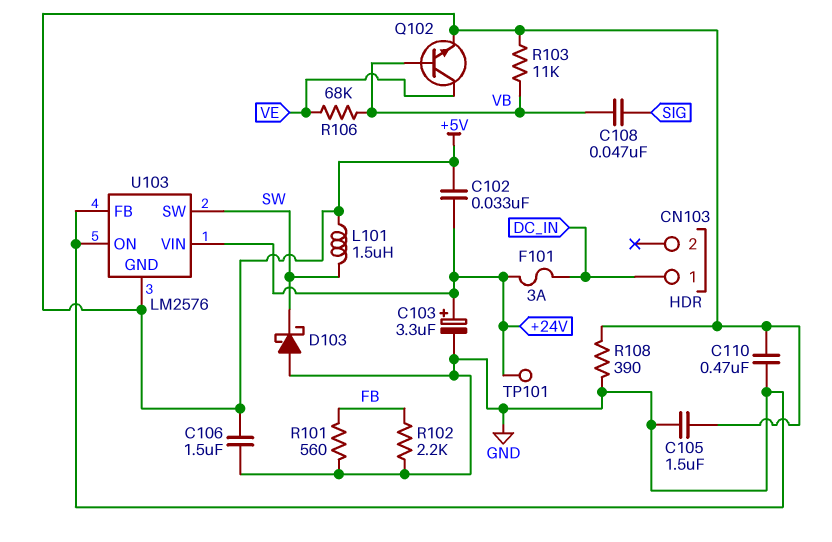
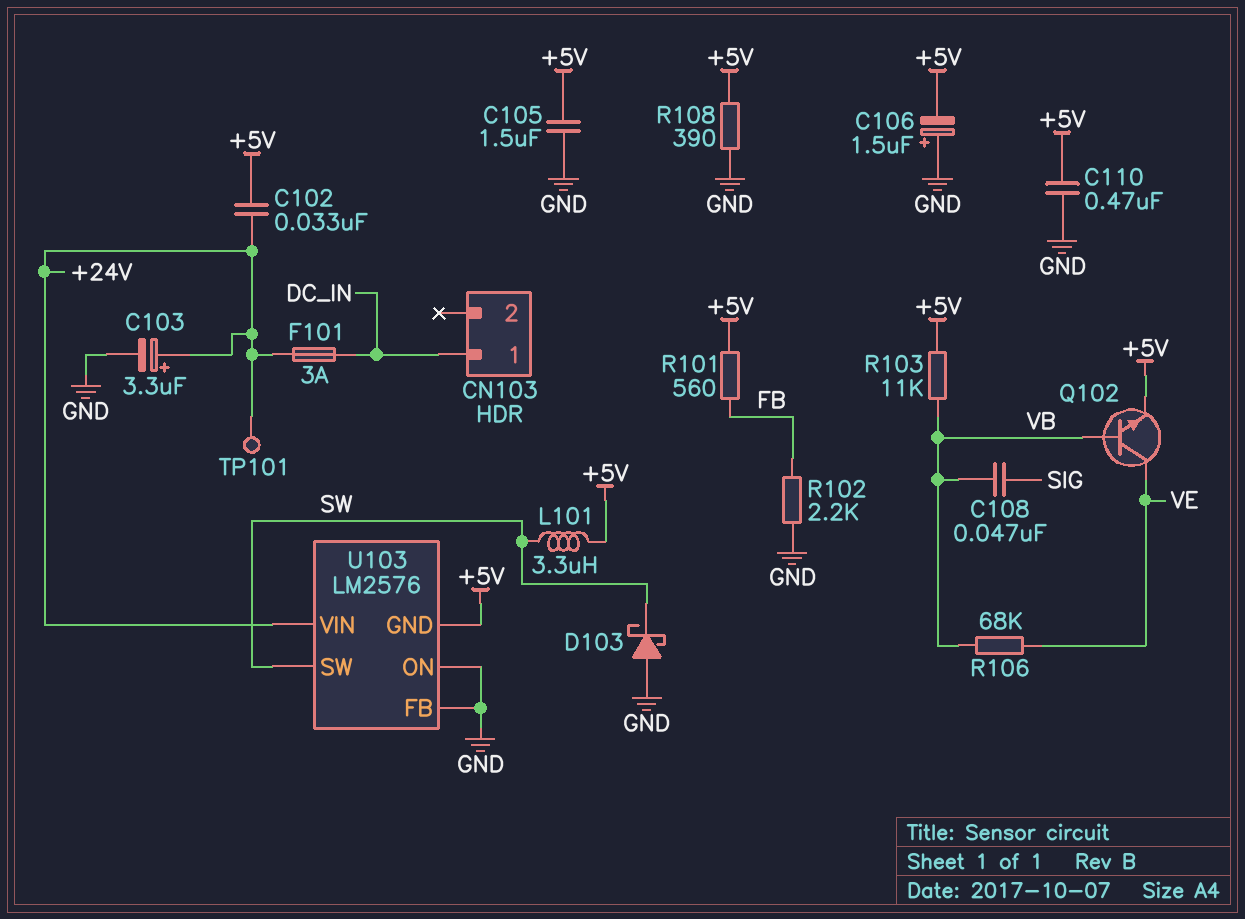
C106: 1.5uF (+5V, GND) -> 1.5uF (plus GND, minus +5V)
L101: 1.5uH (+5V, SW) -> 3.3uH (+5V, SW)
R101: 560 (FB, GND) -> 560 (+5V, FB)

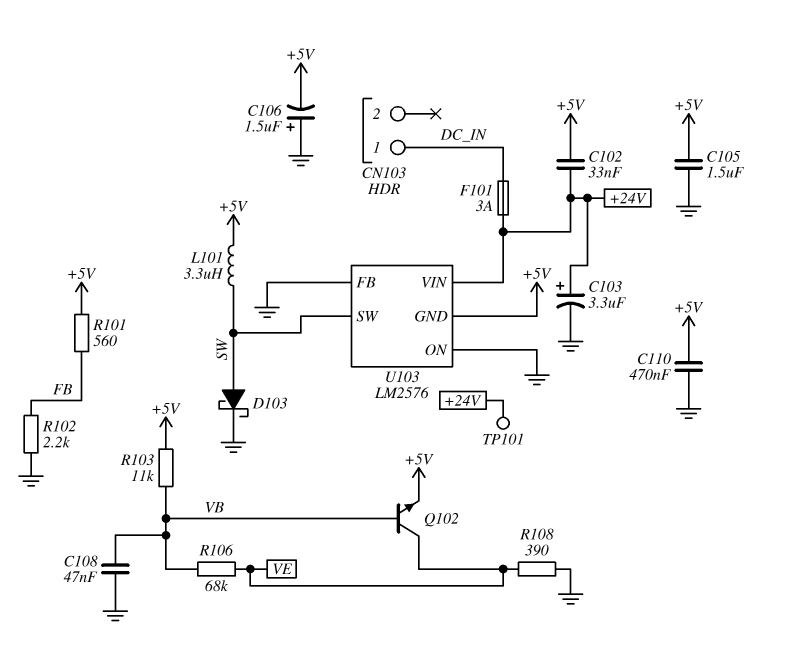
C108: 47nF (SIG, VB) -> 47nF (GND, VB)
D103: schottky (A GND, K SW) -> schottky (A SW, K GND)
R108: 390 (+5V, GND) -> 390 (GND, VE)

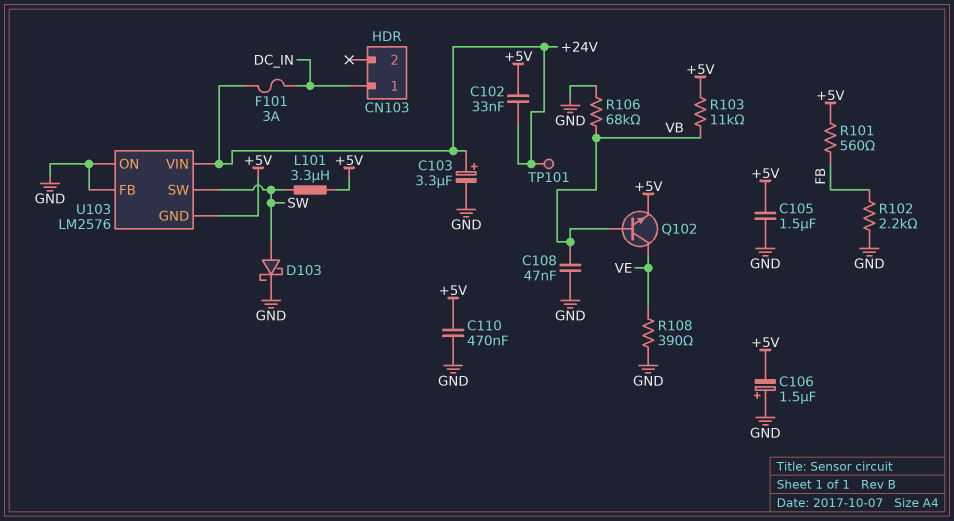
R106: 68k (VB, VE) -> 68k (GND, VB)

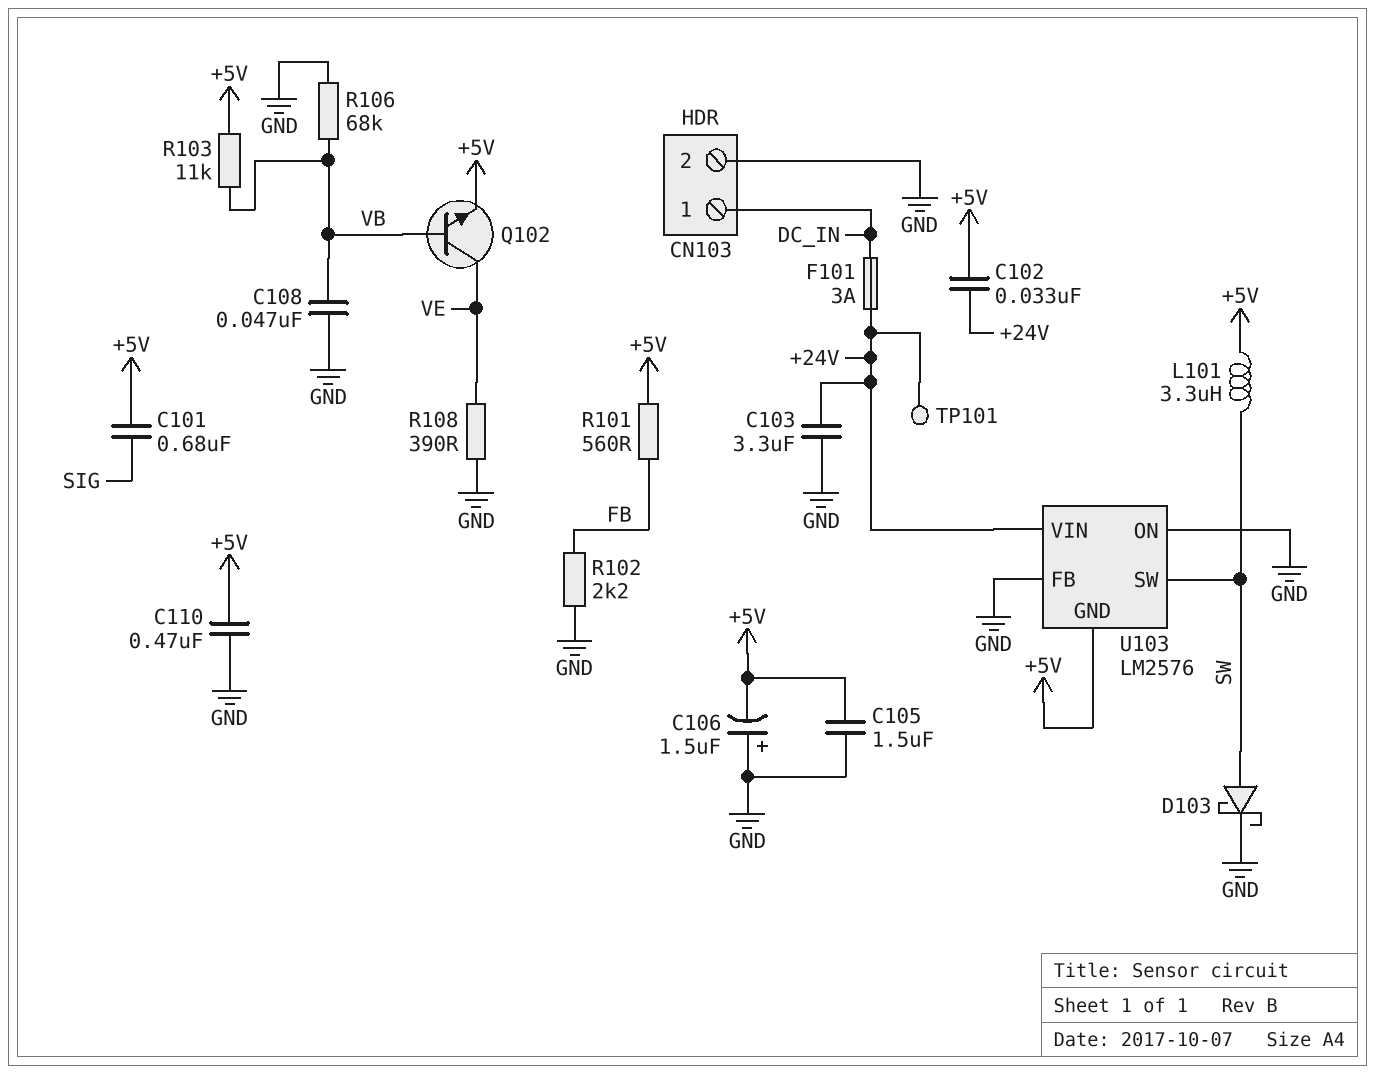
C101: none -> 680nF (+5V, SIG)
C103: 3.3uF (plus +24V, minus GND) -> 3.3uF (+24V, GND)
CN103 pin 2: none -> GND

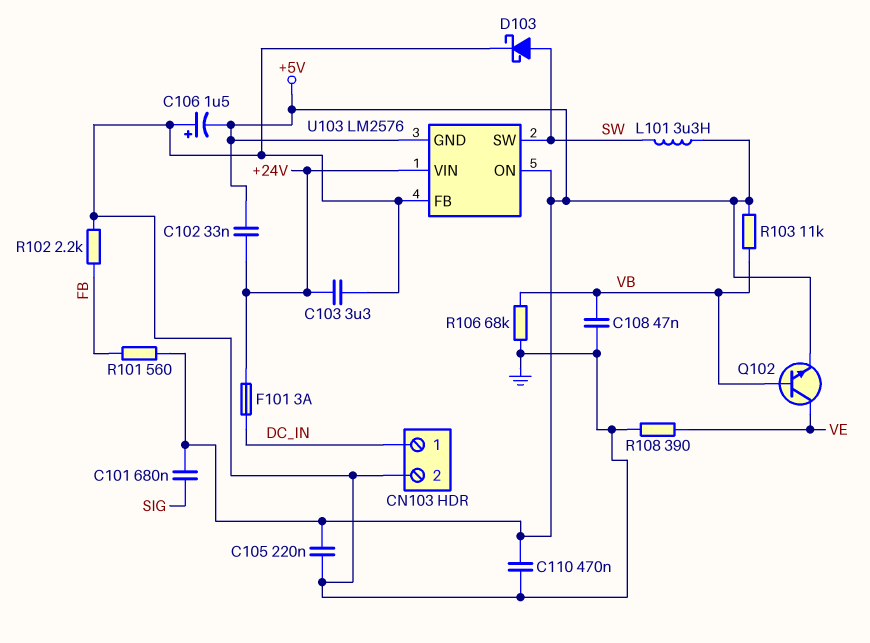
C105: 1.5uF (+5V, GND) -> 220nF (+5V, GND)
TP101: test point (+24V) -> none
U103 pin ON: GND -> +5V

